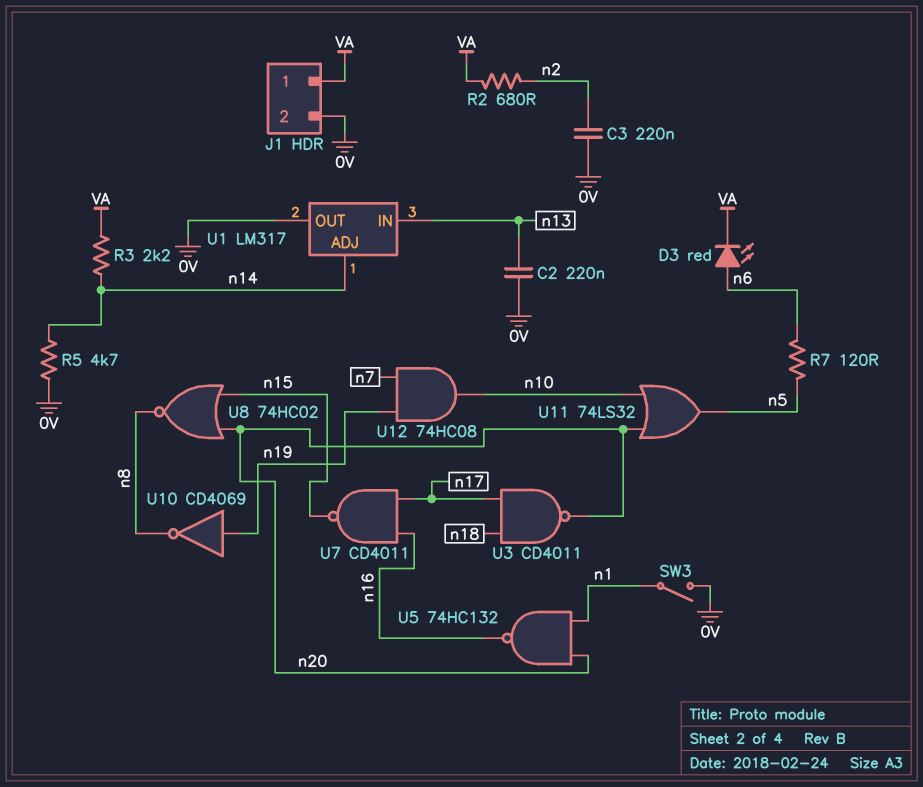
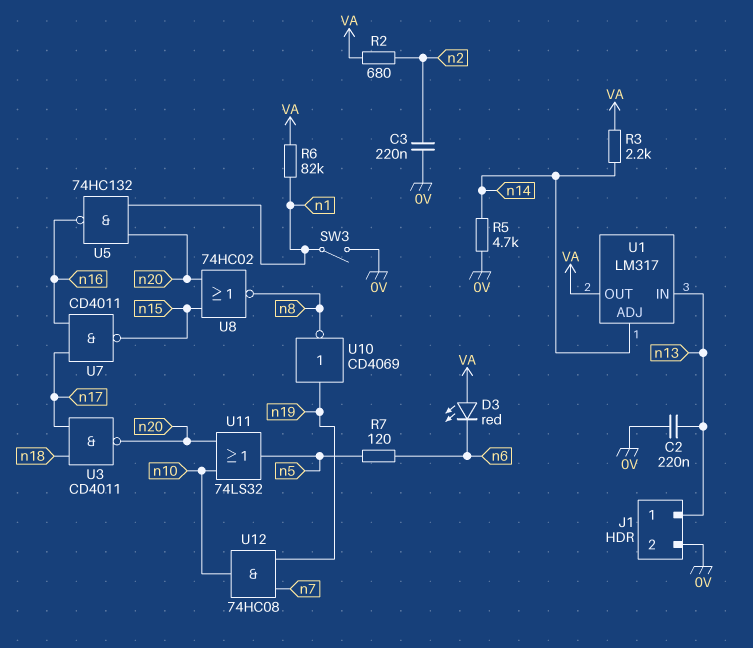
D3: LED red (A n6, K VA) -> LED red (A VA, K n6)
J1 pin 1: VA -> n13
R6: none -> 82k (VA, n1)
U1 pin OUT: 0V -> VA

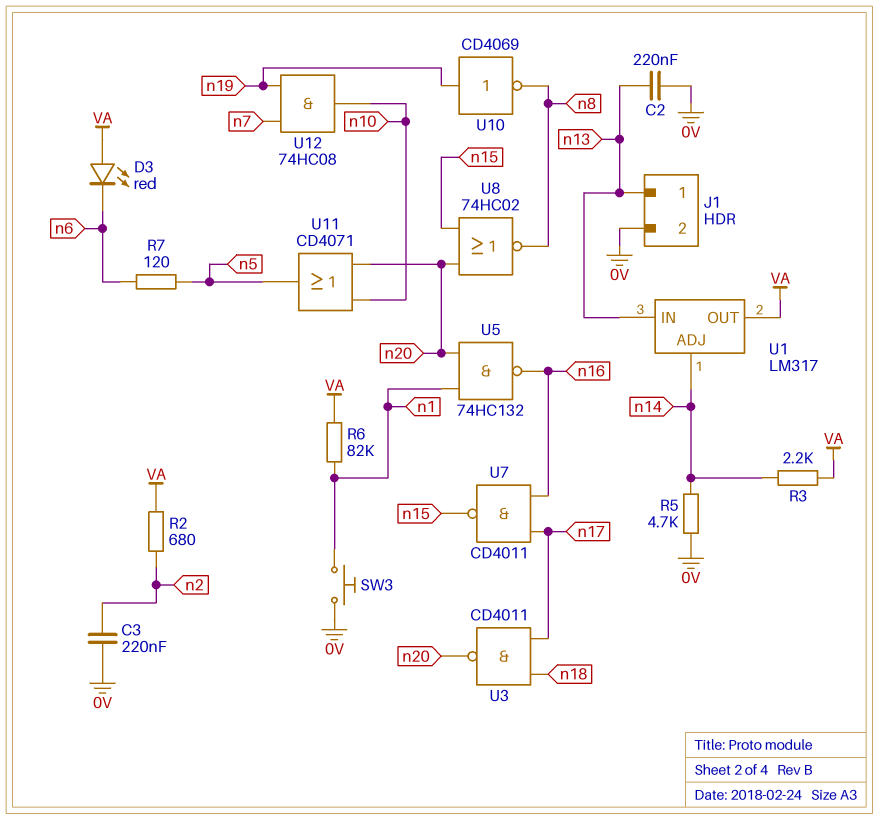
SW3: switch (0V, n1) -> button (0V, n1)
U11: OR 74LS32 (in n10, in n20, out n5) -> OR CD4071 (in n10, in n20, out n5)

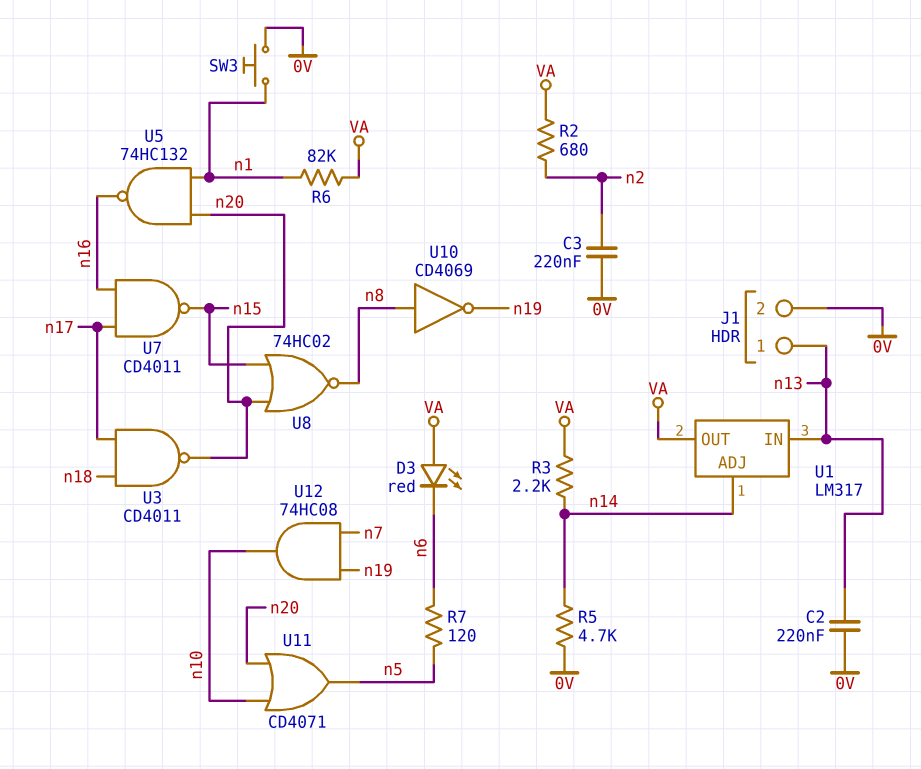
U10: NOT CD4069 (in n19, out n8) -> NOT CD4069 (in n8, out n19)

